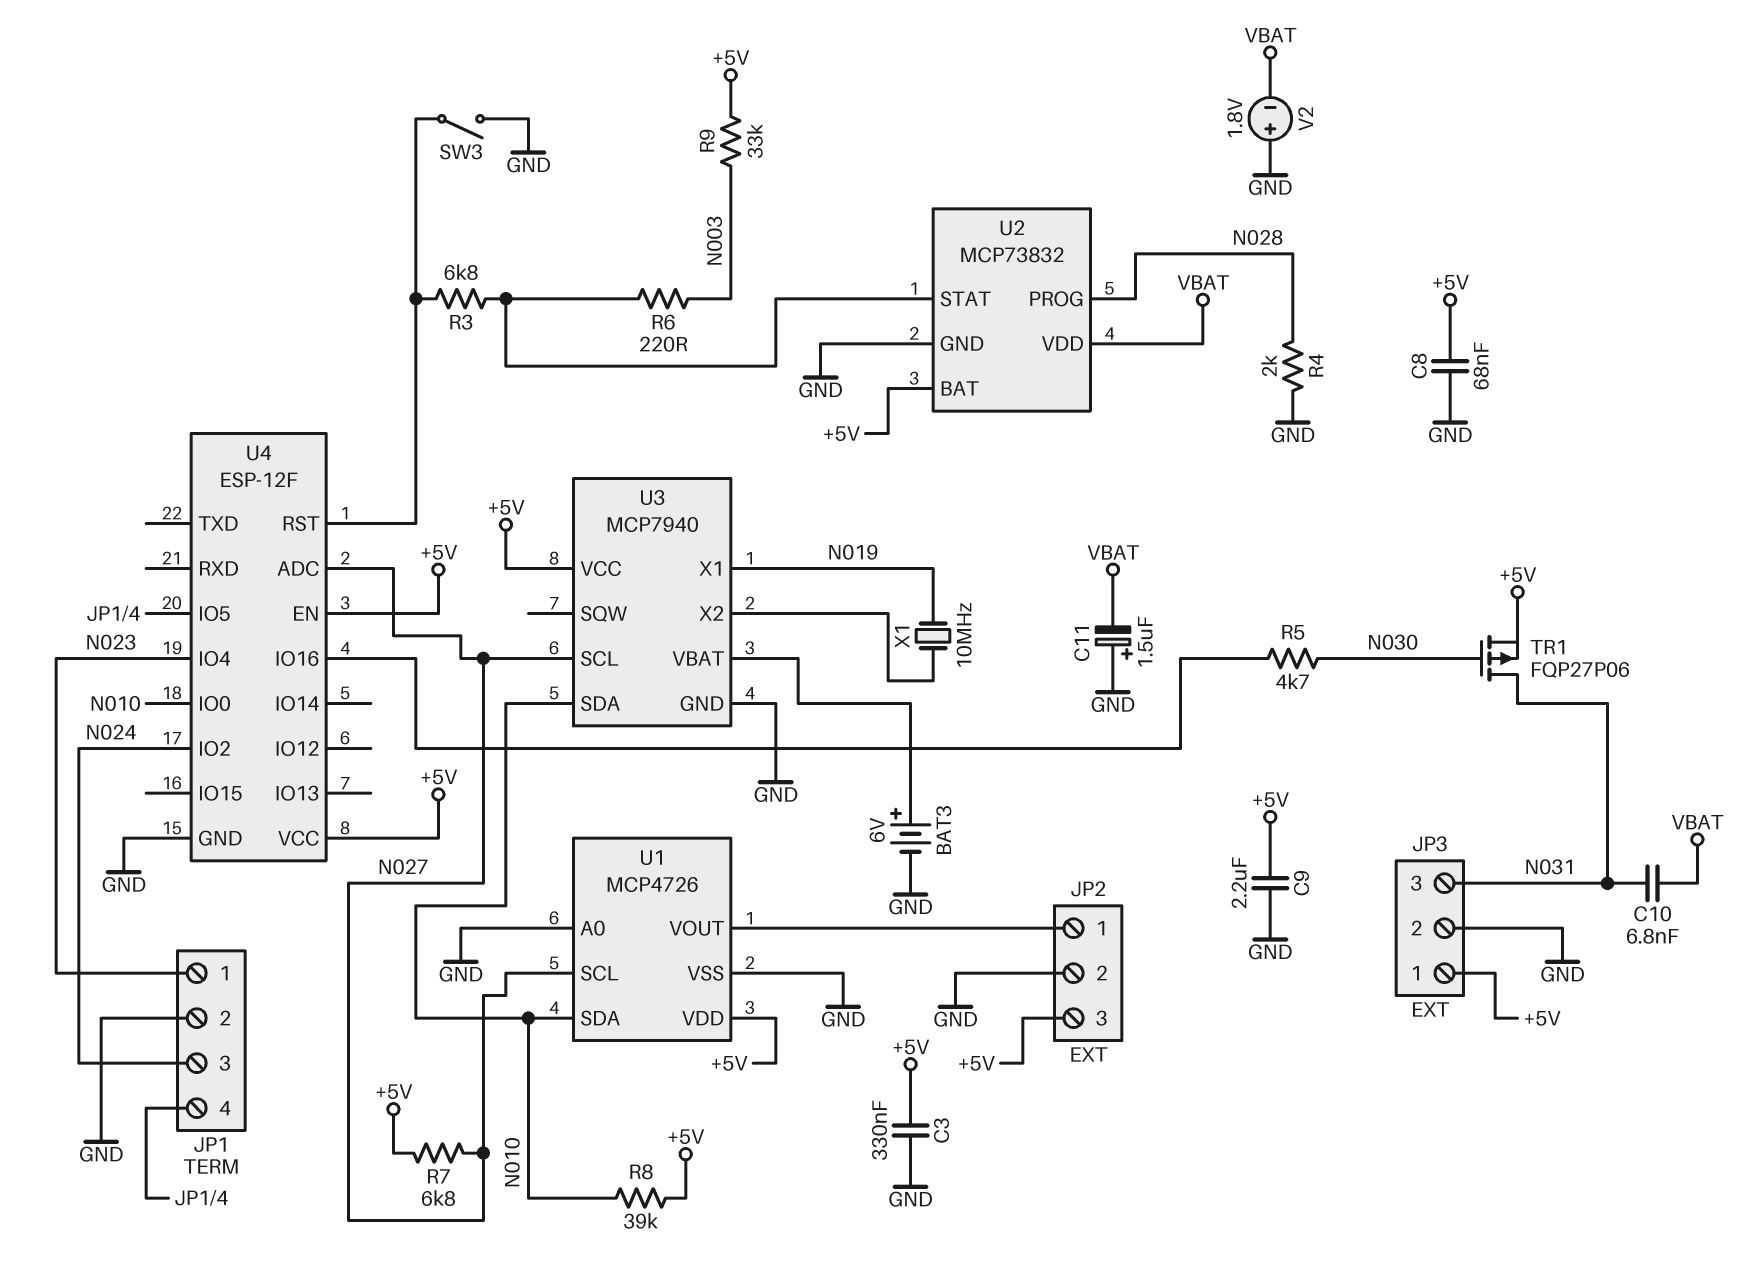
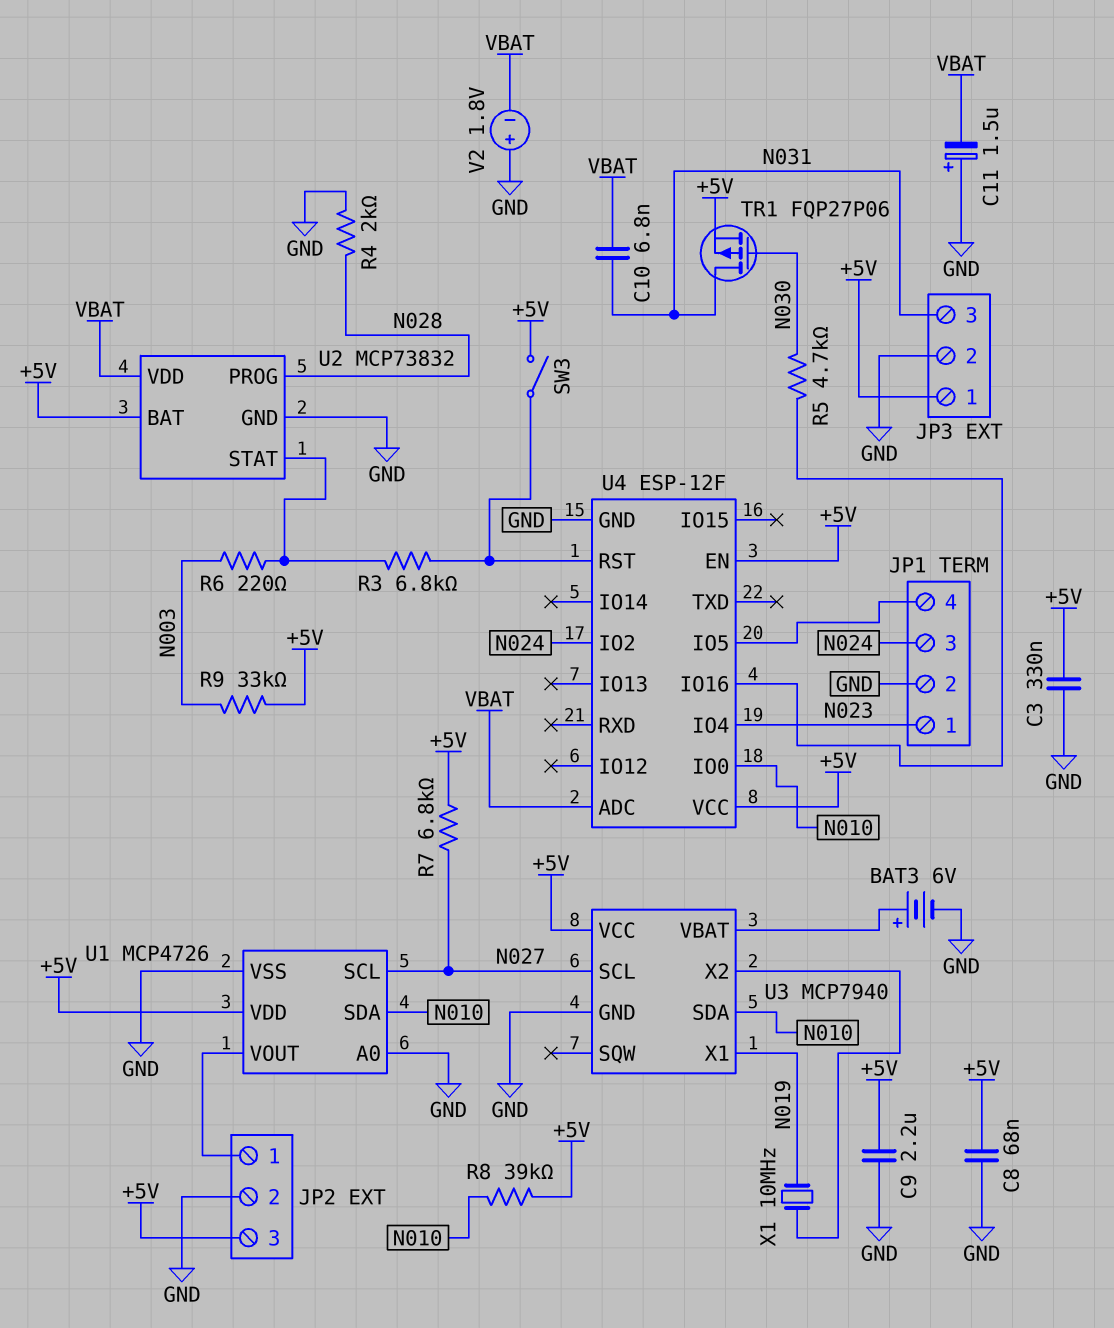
SW3: switch (GND, U4/RST) -> switch (+5V, U4/RST)
U4 pin ADC: N027 -> VBAT

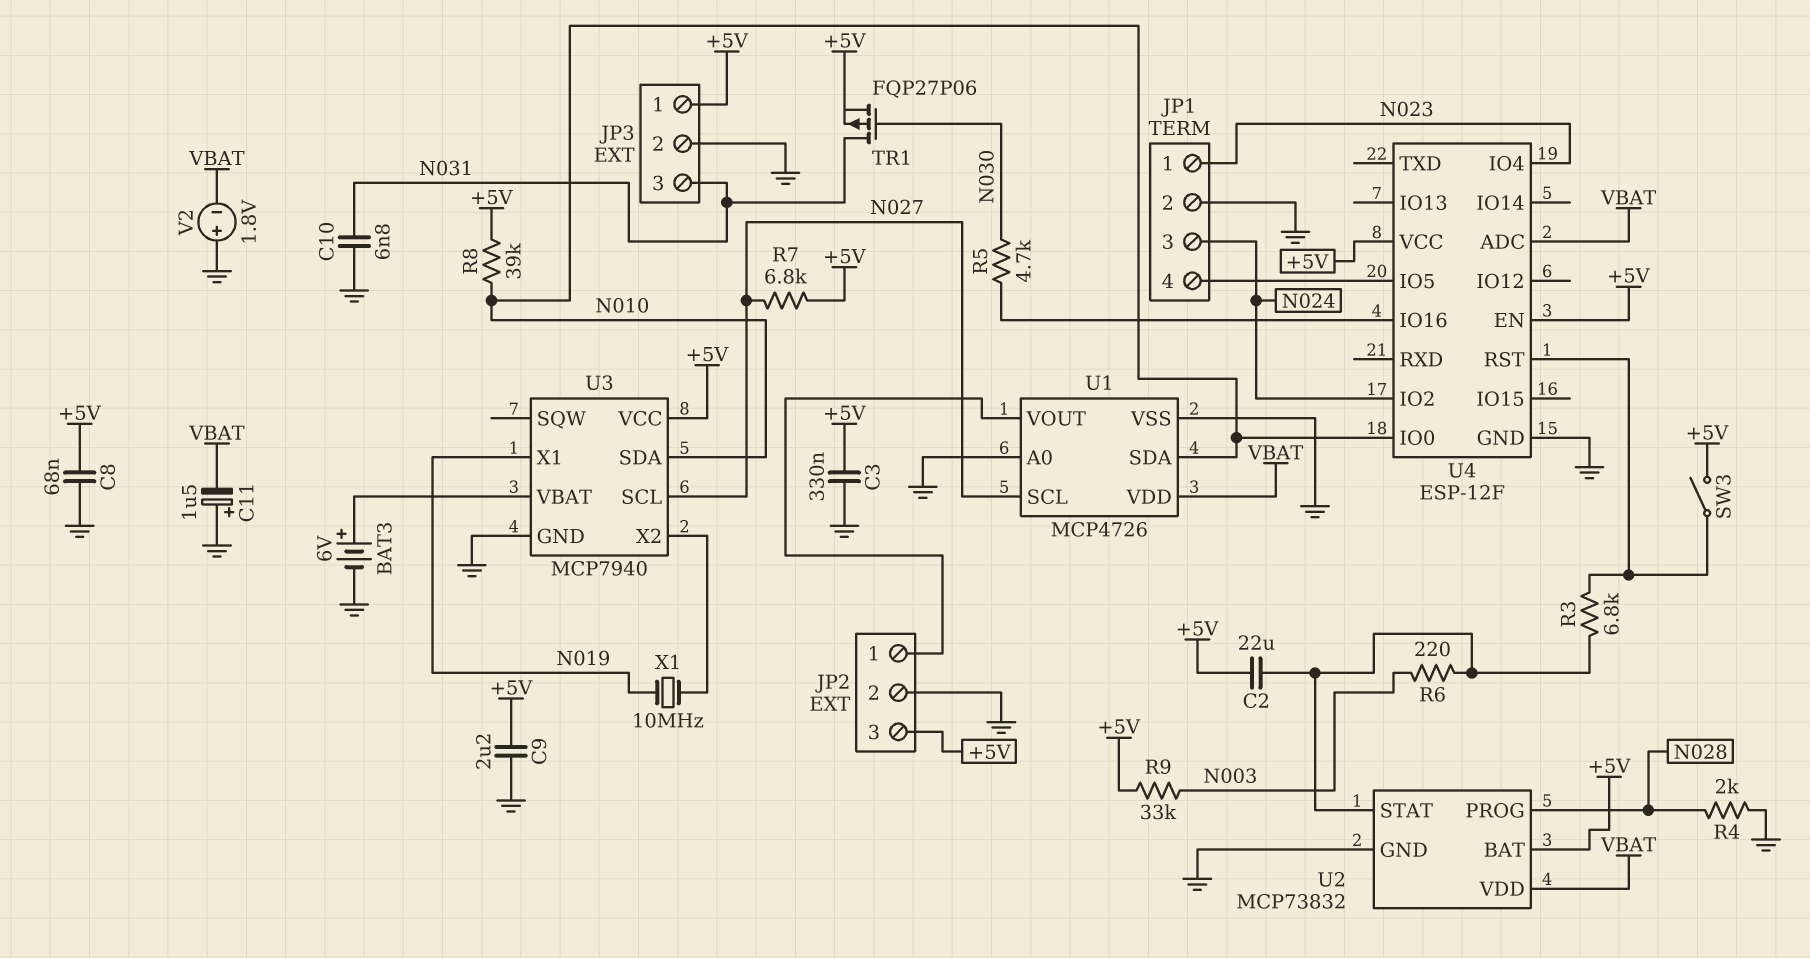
C2: none -> 22uF (+5V, U2/STAT)
C10: 6.8nF (N031, VBAT) -> 6.8nF (GND, N031)
U1 pin VDD: +5V -> VBAT

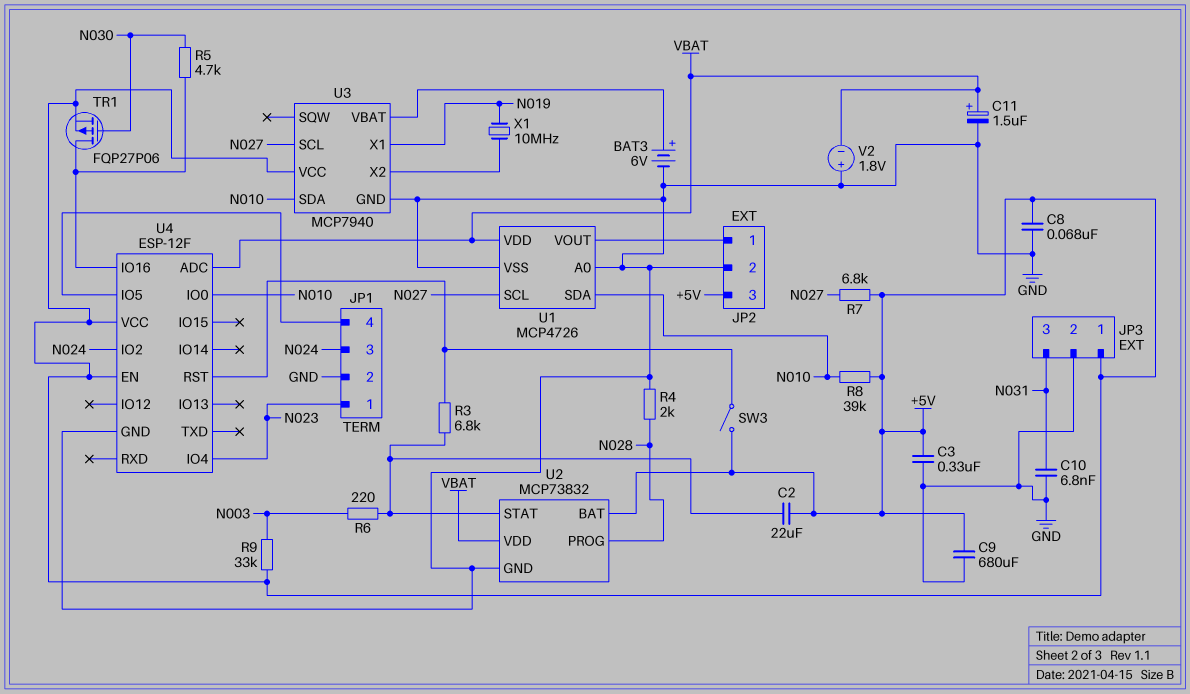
C9: 2.2uF (+5V, GND) -> 680uF (+5V, GND)
C11: 1.5uF (plus GND, minus VBAT) -> 1.5uF (plus VBAT, minus GND)
TR1: PMOS FQP27P06 (G N030, D N031, S +5V) -> PMOS FQP27P06 (G N030, D U4/IO16, S +5V)

